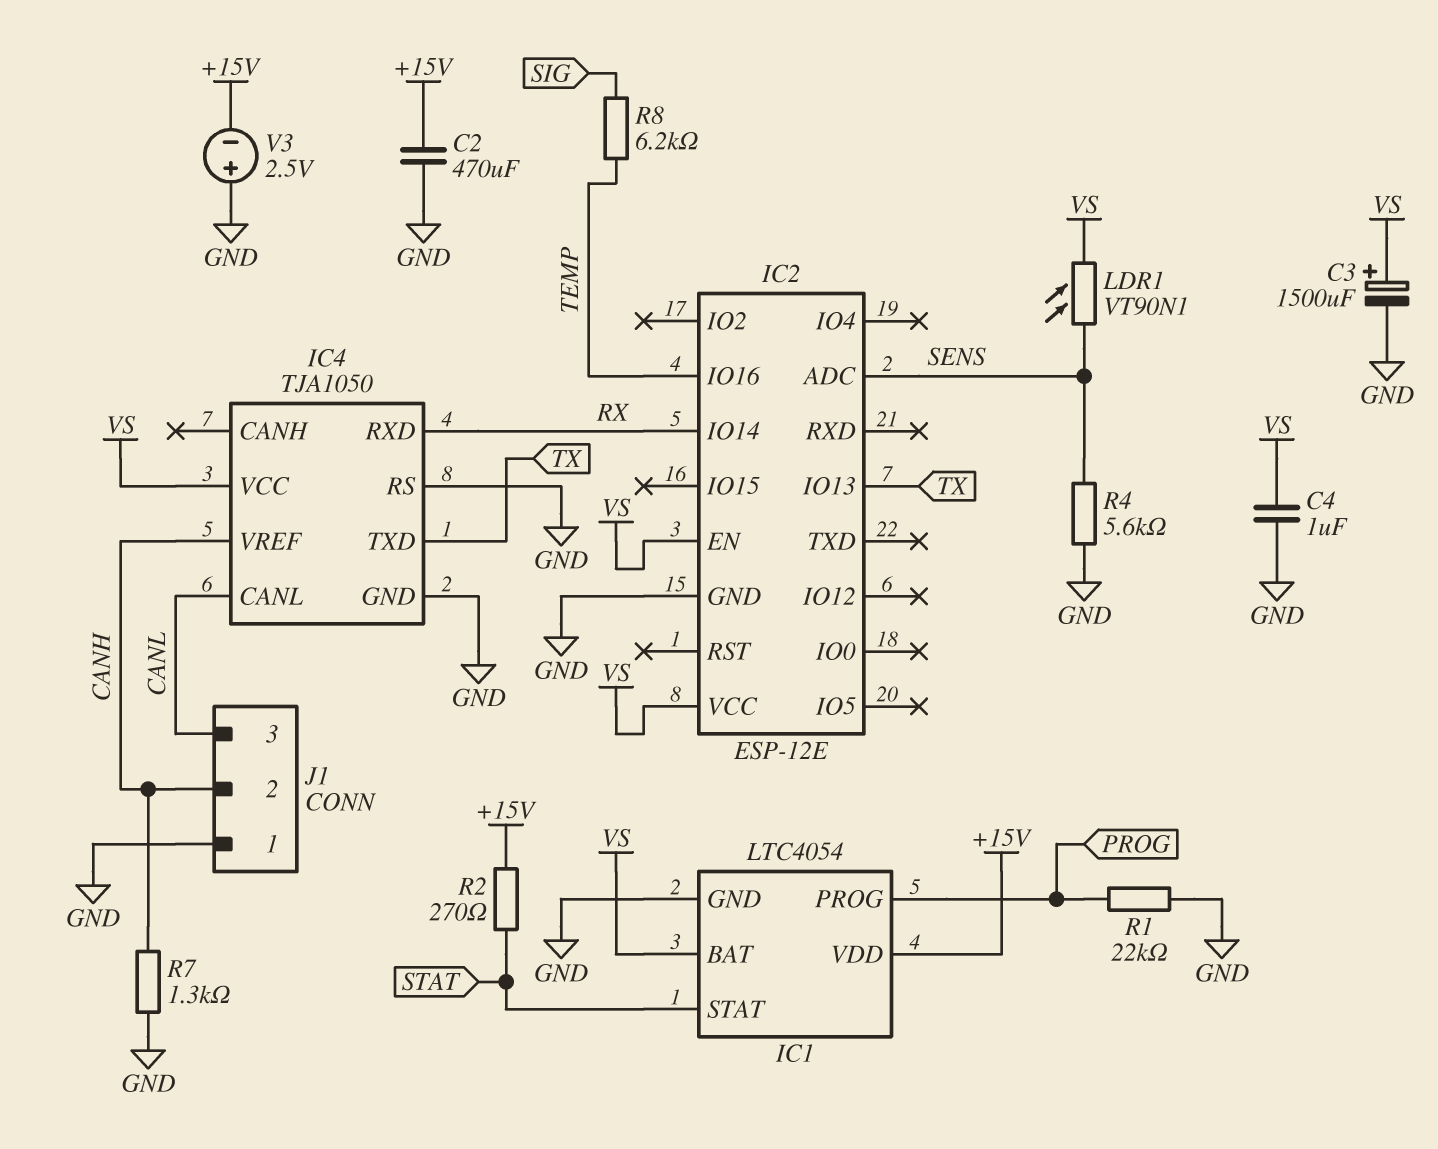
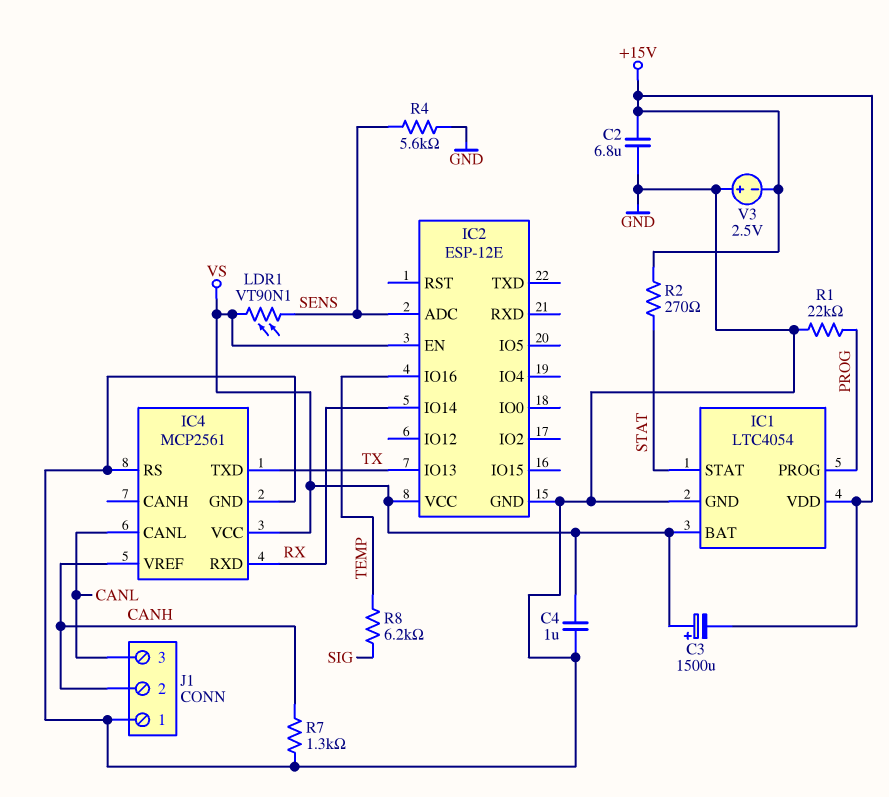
C2: 470uF (+15V, GND) -> 6.8uF (+15V, GND)
C3: 1500uF (plus VS, minus GND) -> 1500uF (plus VS, minus +15V)
IC4: TJA1050 -> MCP2561

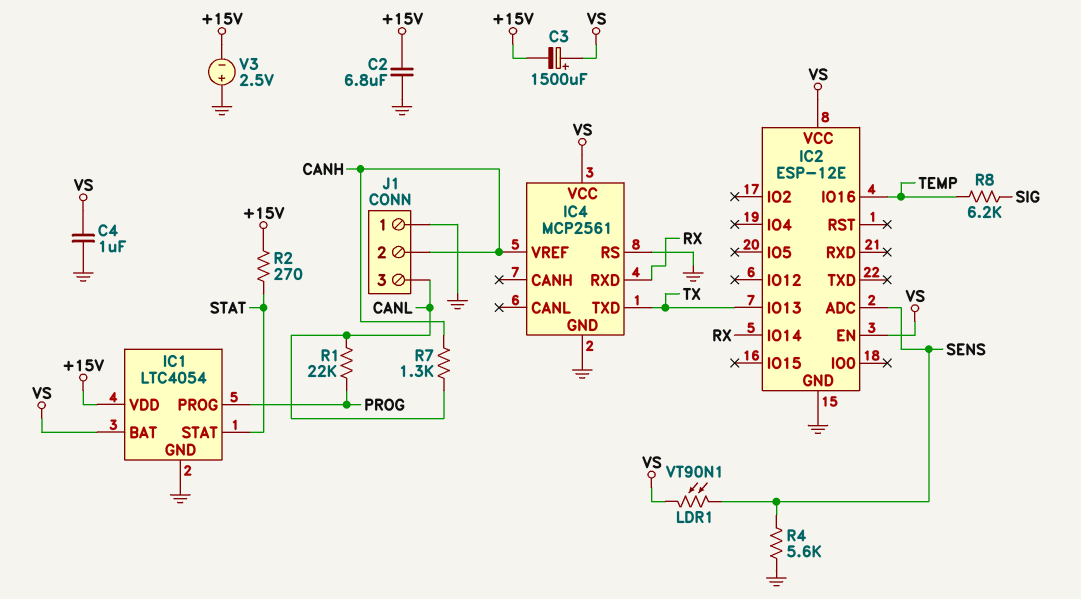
IC4 pin CANL: CANL -> none
R1: 22k (GND, PROG) -> 22k (CANL, PROG)
R7: 1.3k (CANH, GND) -> 1.3k (CANH, CANL)

